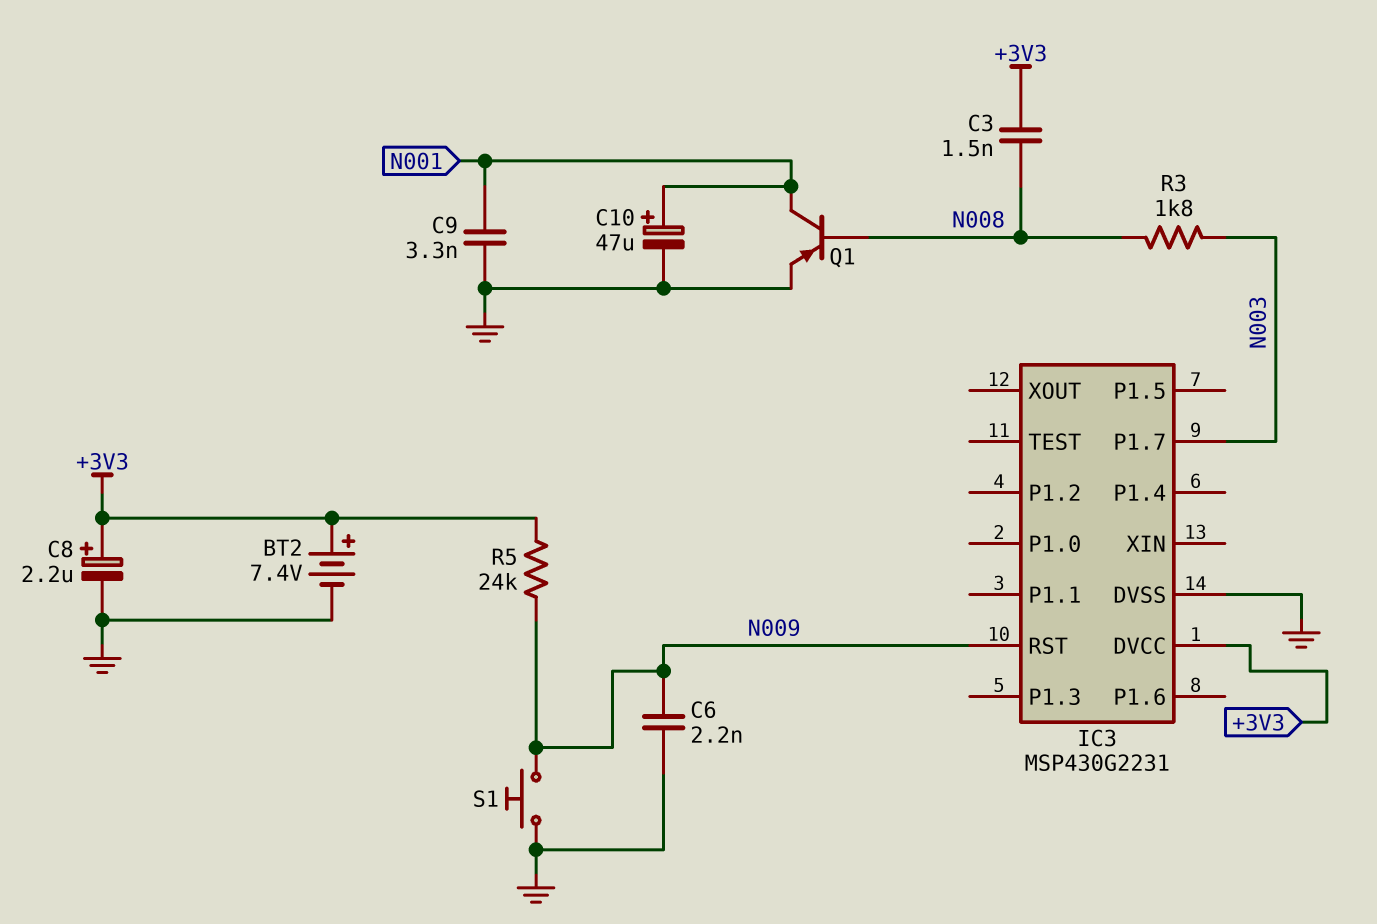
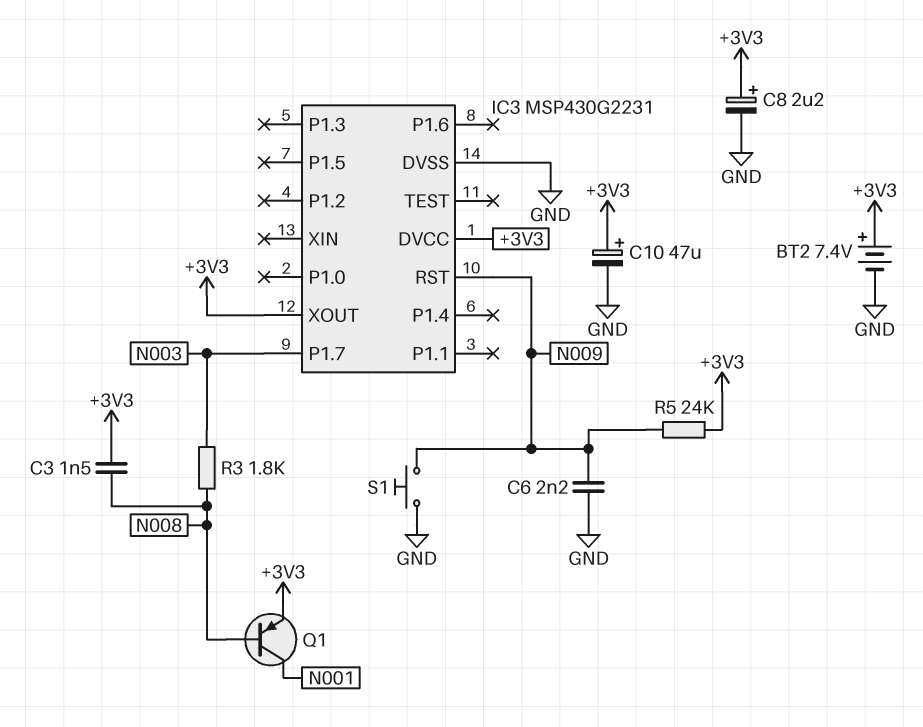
C9: 3.3nF (GND, N001) -> none
C10: 47uF (plus N001, minus GND) -> 47uF (plus +3V3, minus GND)
IC3 pin XOUT: none -> +3V3
Q1: PNP (B N008, C N001, E GND) -> PNP (B N008, C N001, E +3V3)

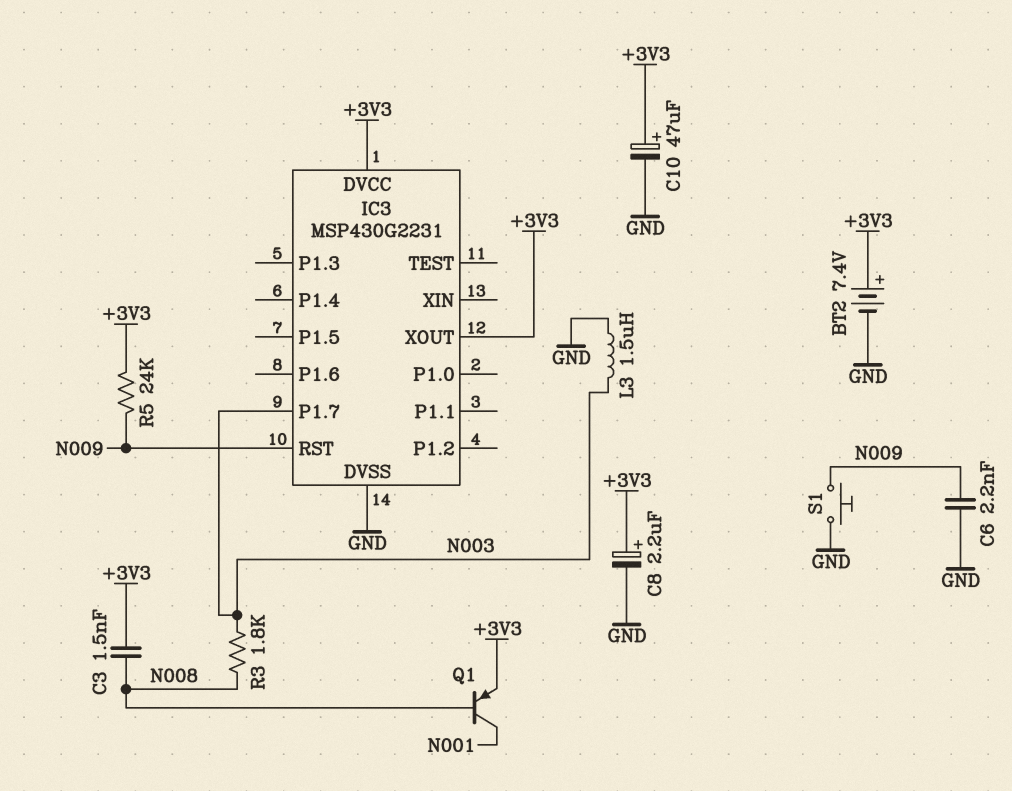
L3: none -> 1.5uH (GND, N003)

